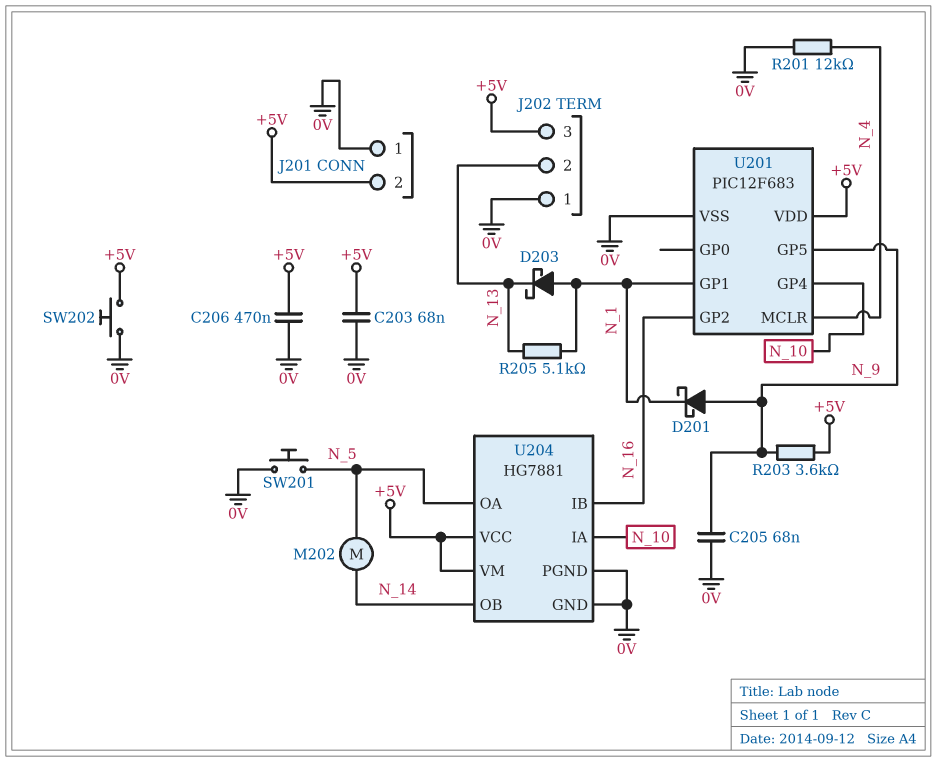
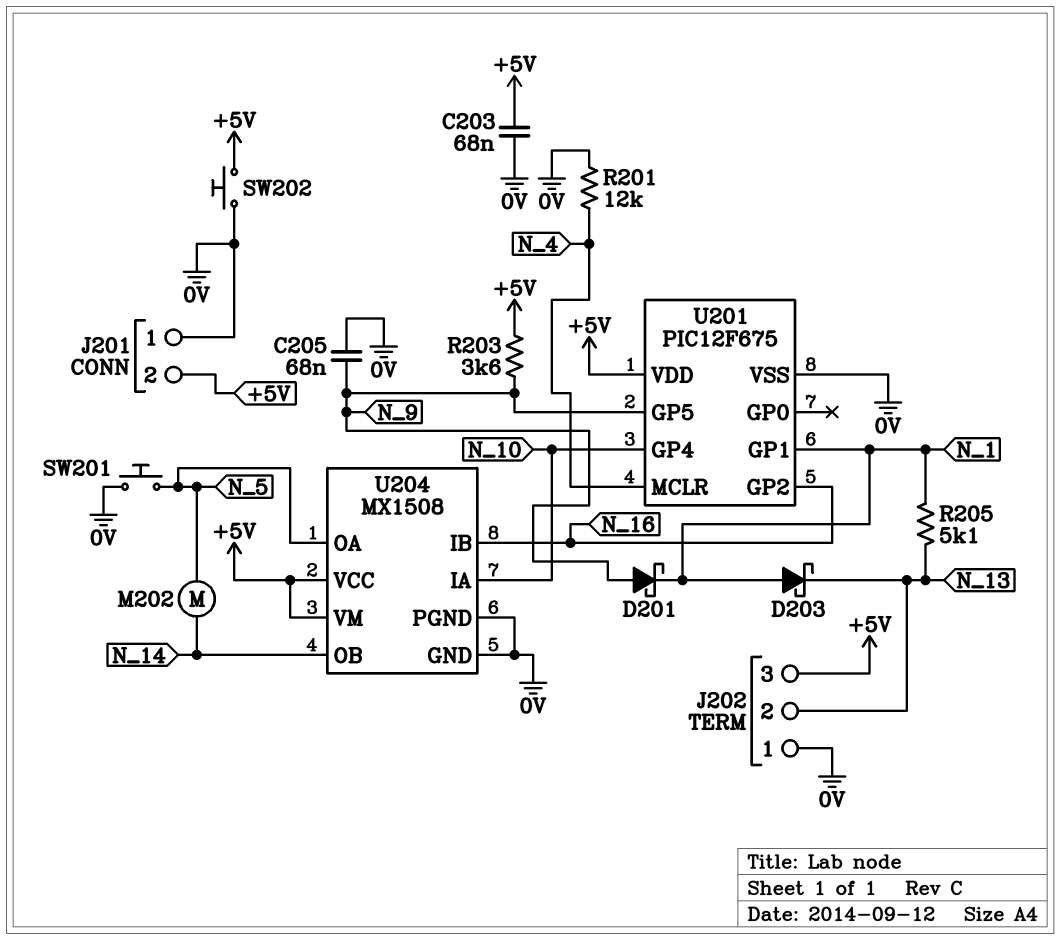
C206: 470nF (+5V, 0V) -> none
U201: PIC12F683 -> PIC12F675
U204: HG7881 -> MX1508

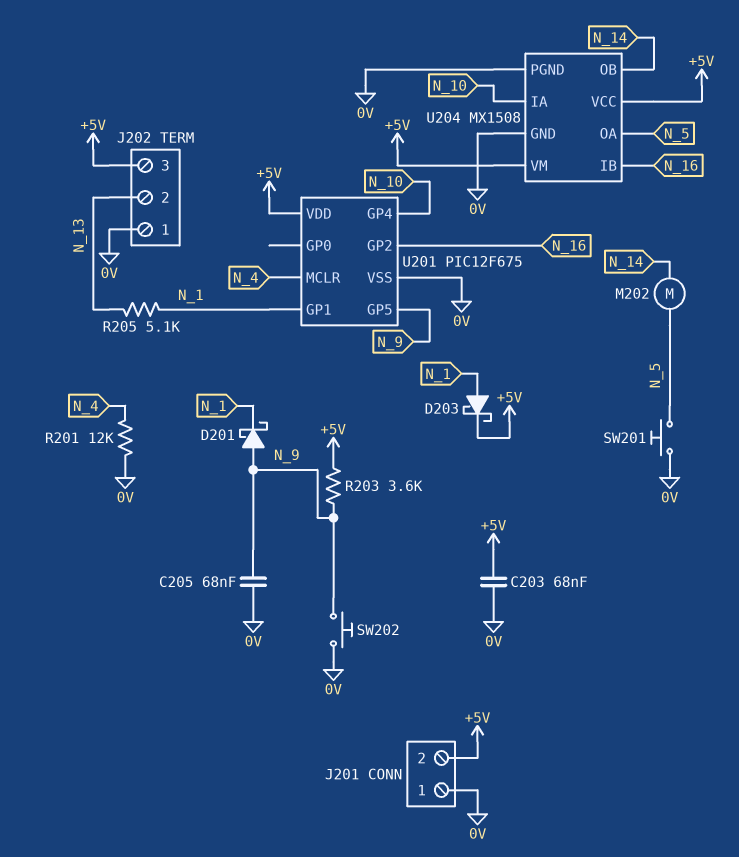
D203: schottky (A N_1, K N_13) -> schottky (A N_1, K +5V)
SW202: button (+5V, 0V) -> button (0V, N_9)

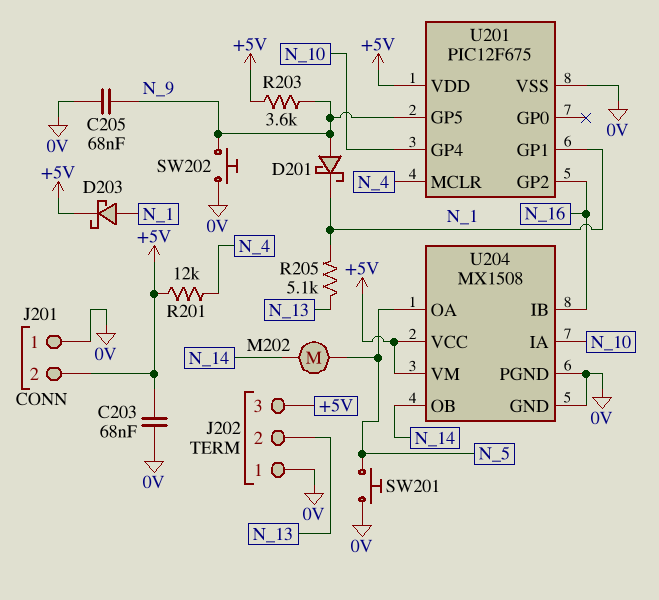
R201: 12k (0V, N_4) -> 12k (+5V, N_4)

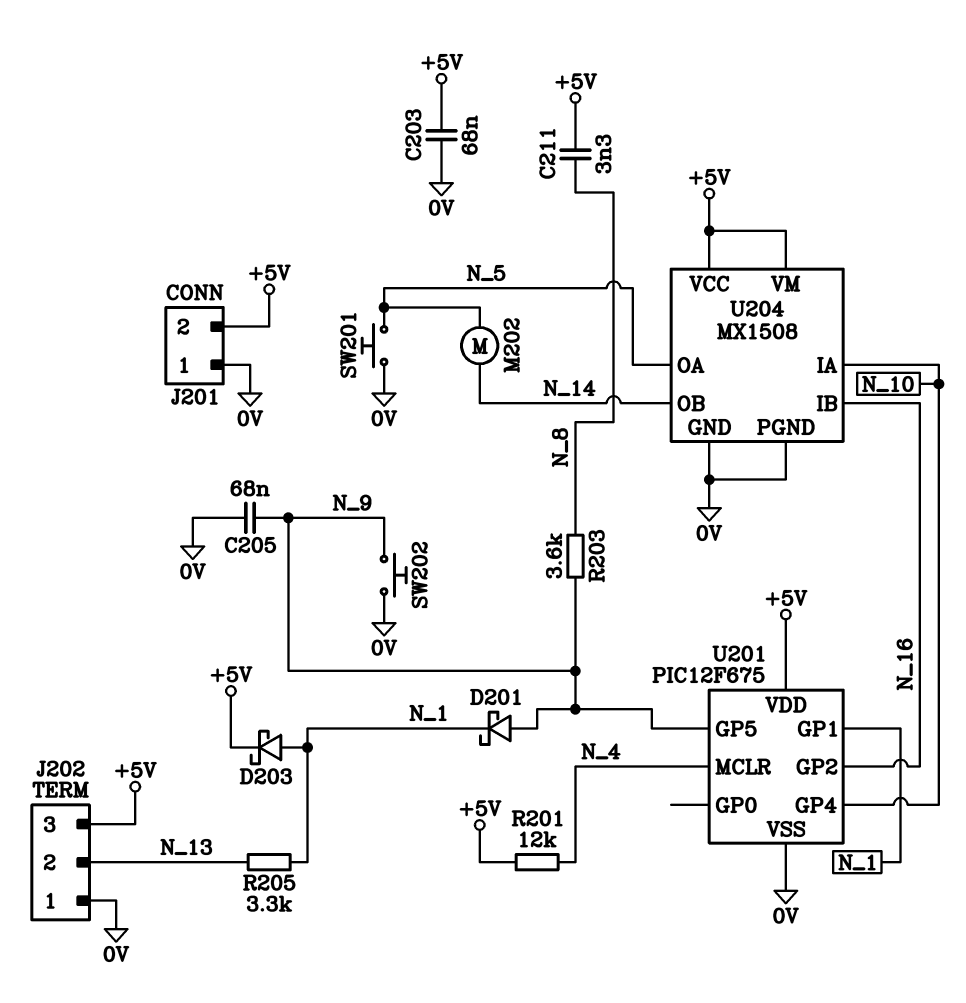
C211: none -> 3.3nF (+5V, N_8)
R203: 3.6k (+5V, N_9) -> 3.6k (N_8, N_9)
R205: 5.1k (N_1, N_13) -> 3.3k (N_1, N_13)

